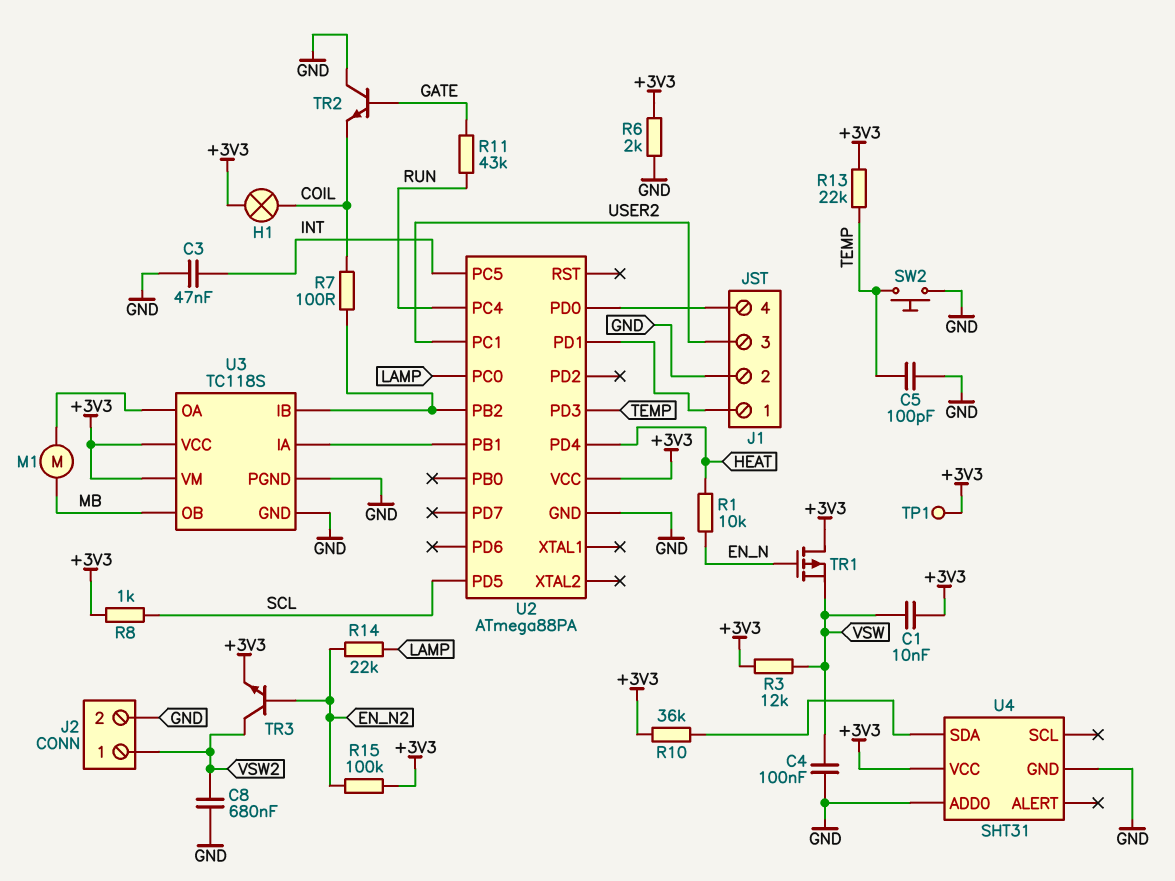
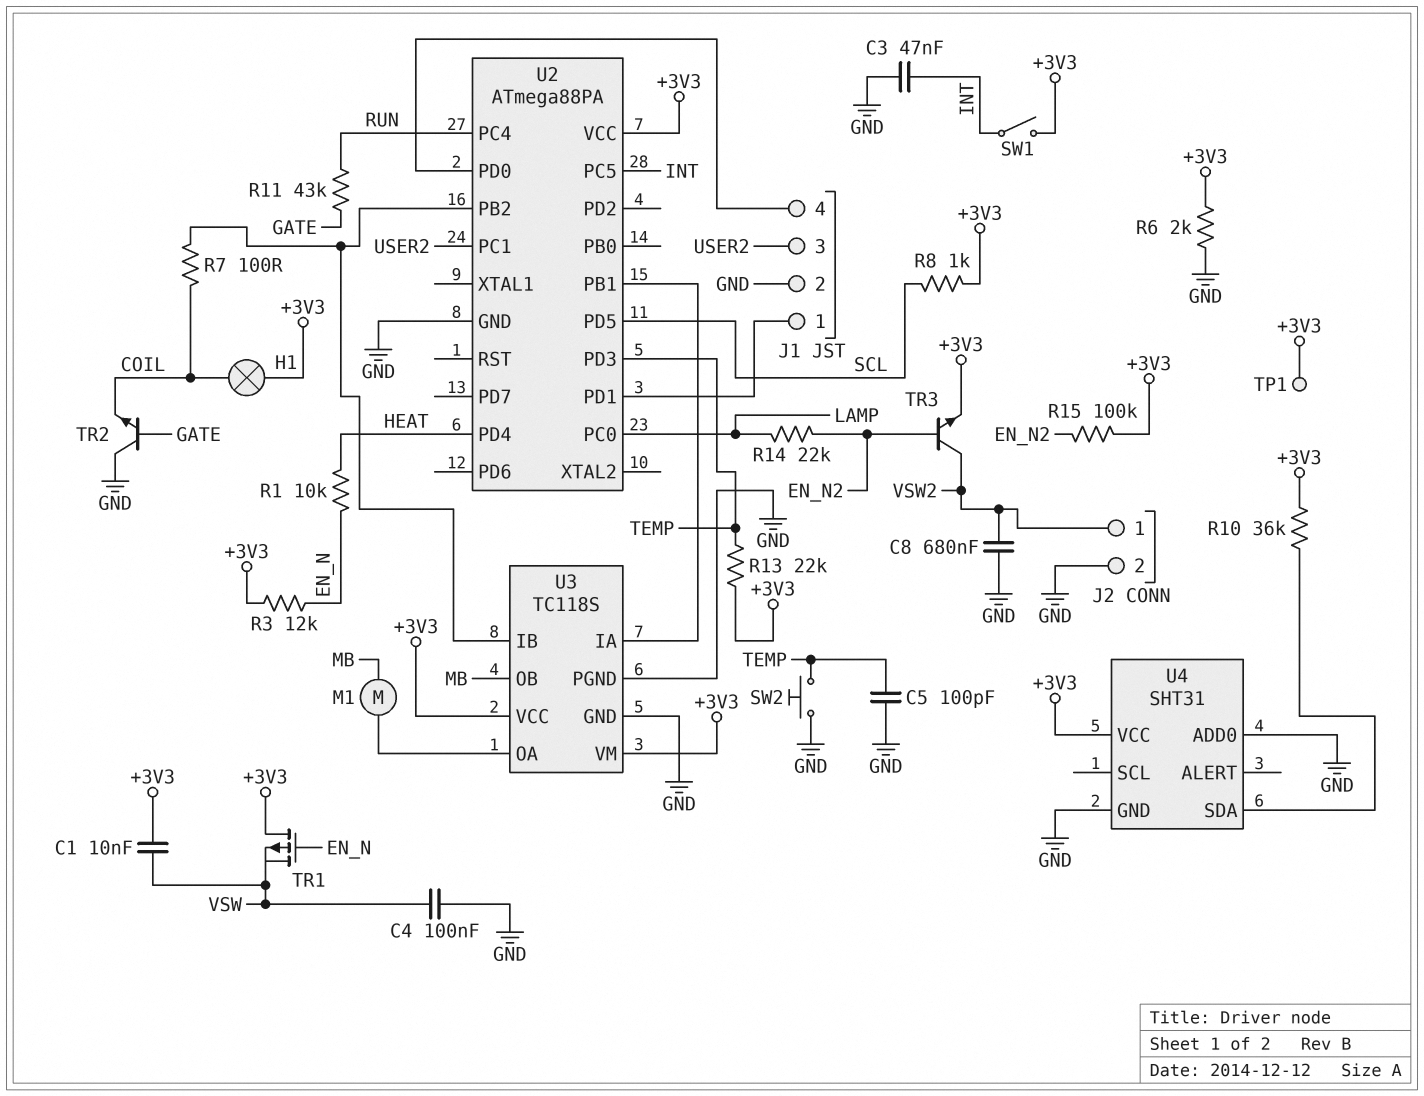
R3: 12k (+3V3, VSW) -> 12k (+3V3, EN_N)
SW1: none -> switch (+3V3, INT)

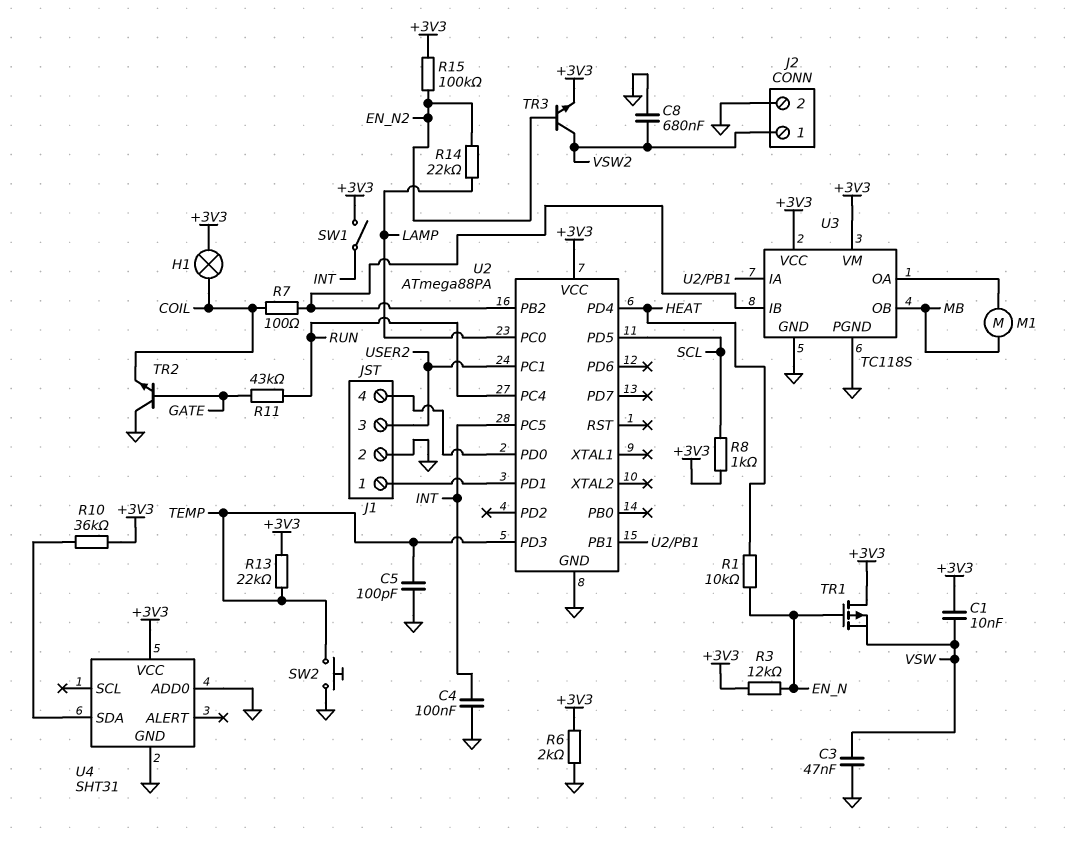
C3: 47nF (GND, INT) -> 47nF (GND, VSW)
C4: 100nF (GND, VSW) -> 100nF (GND, INT)
TP1: test point (+3V3) -> none

